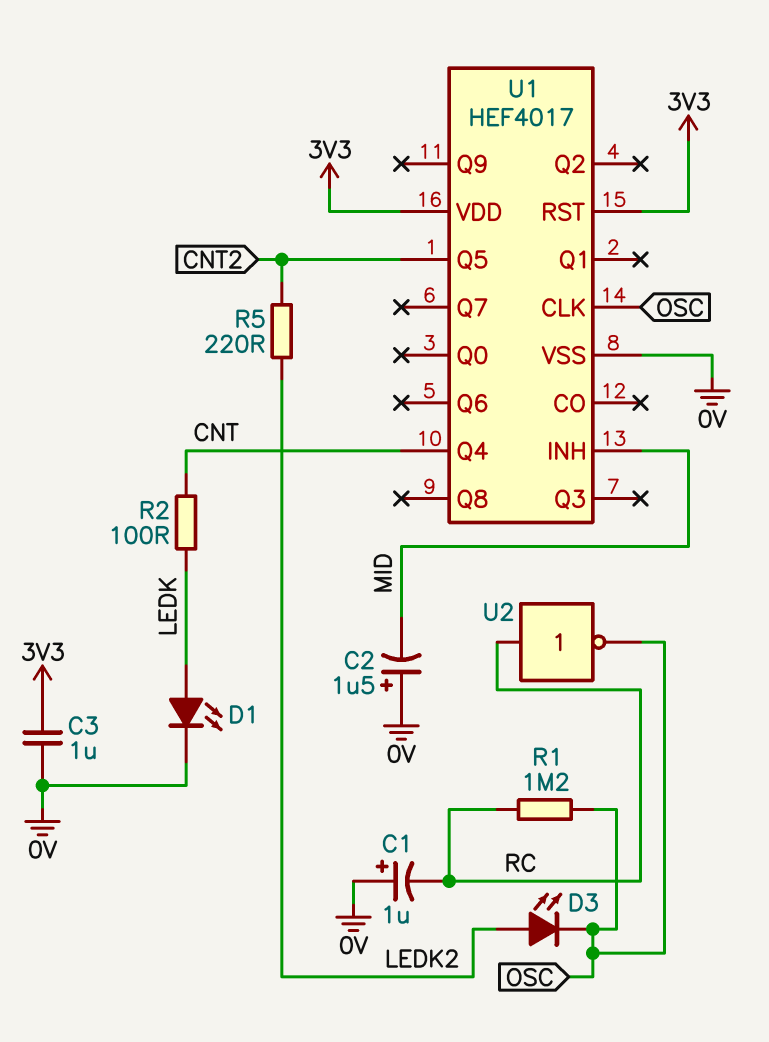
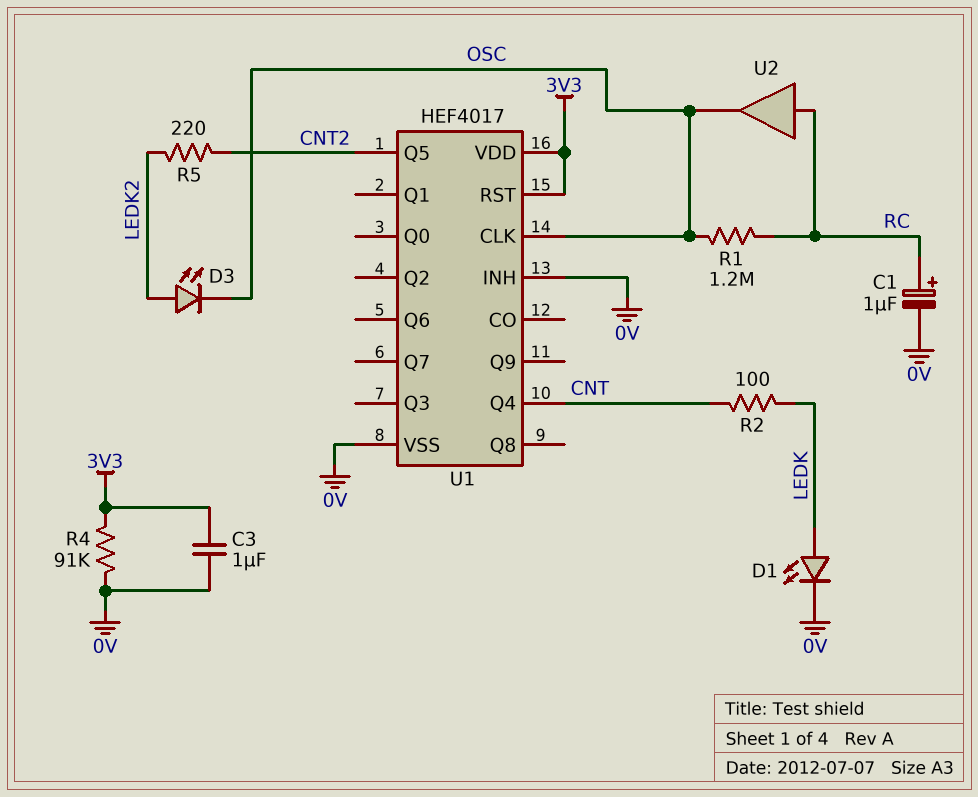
C1: 1uF (plus 0V, minus RC) -> 1uF (plus RC, minus 0V)
C2: 1.5uF (plus 0V, minus MID) -> none
R4: none -> 91k (0V, 3V3)
U1 pin INH: MID -> 0V
U2: NOT (in RC, out OSC) -> buffer (in RC, out OSC)

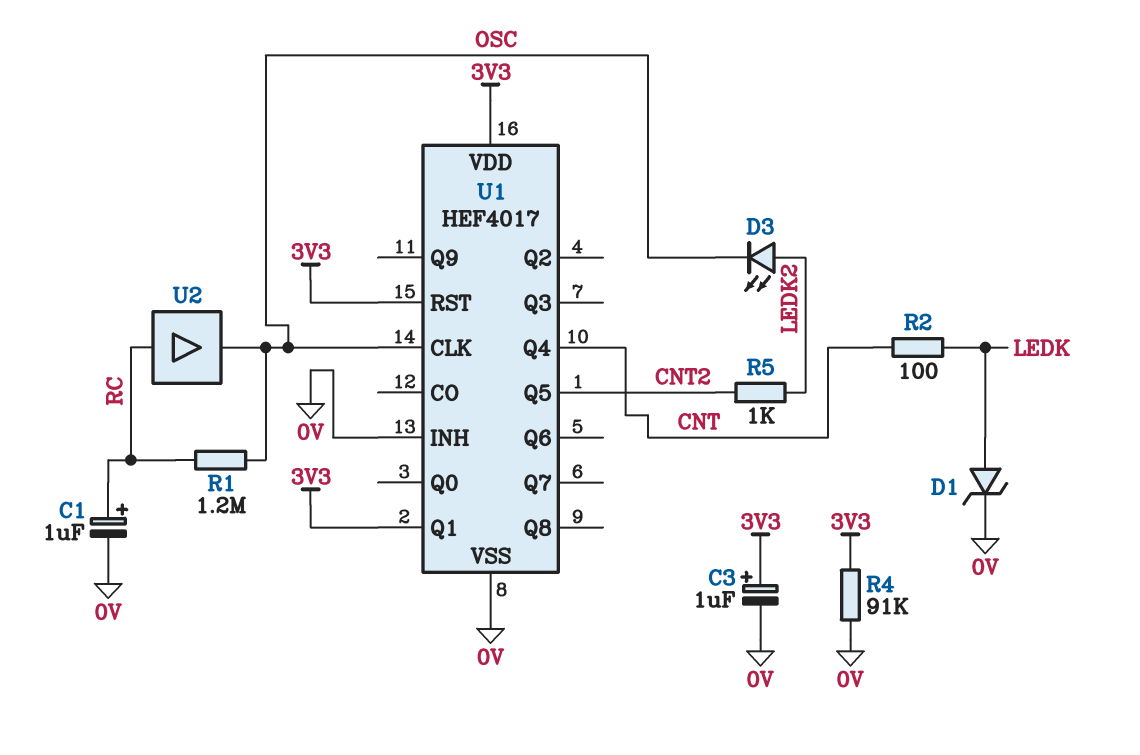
C3: 1uF (0V, 3V3) -> 1uF (plus 3V3, minus 0V)
D1: LED (A LEDK, K 0V) -> zener (A LEDK, K 0V)
R5: 220 (CNT2, LEDK2) -> 1k (CNT2, LEDK2)
U1 pin Q1: none -> 3V3

